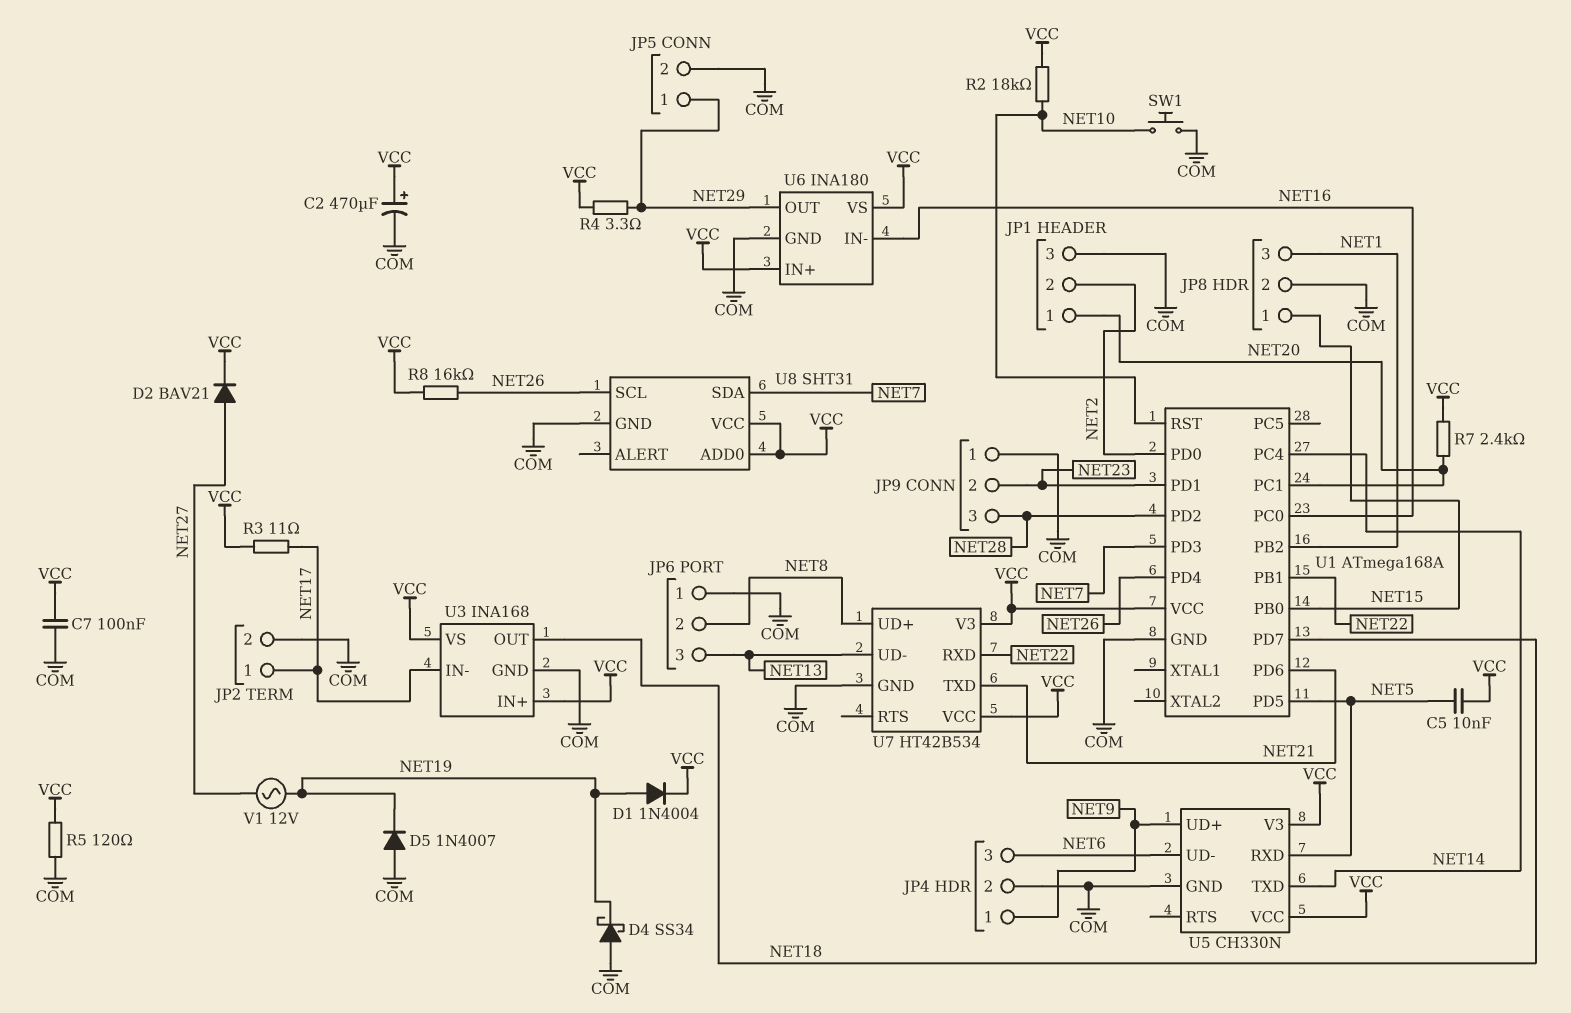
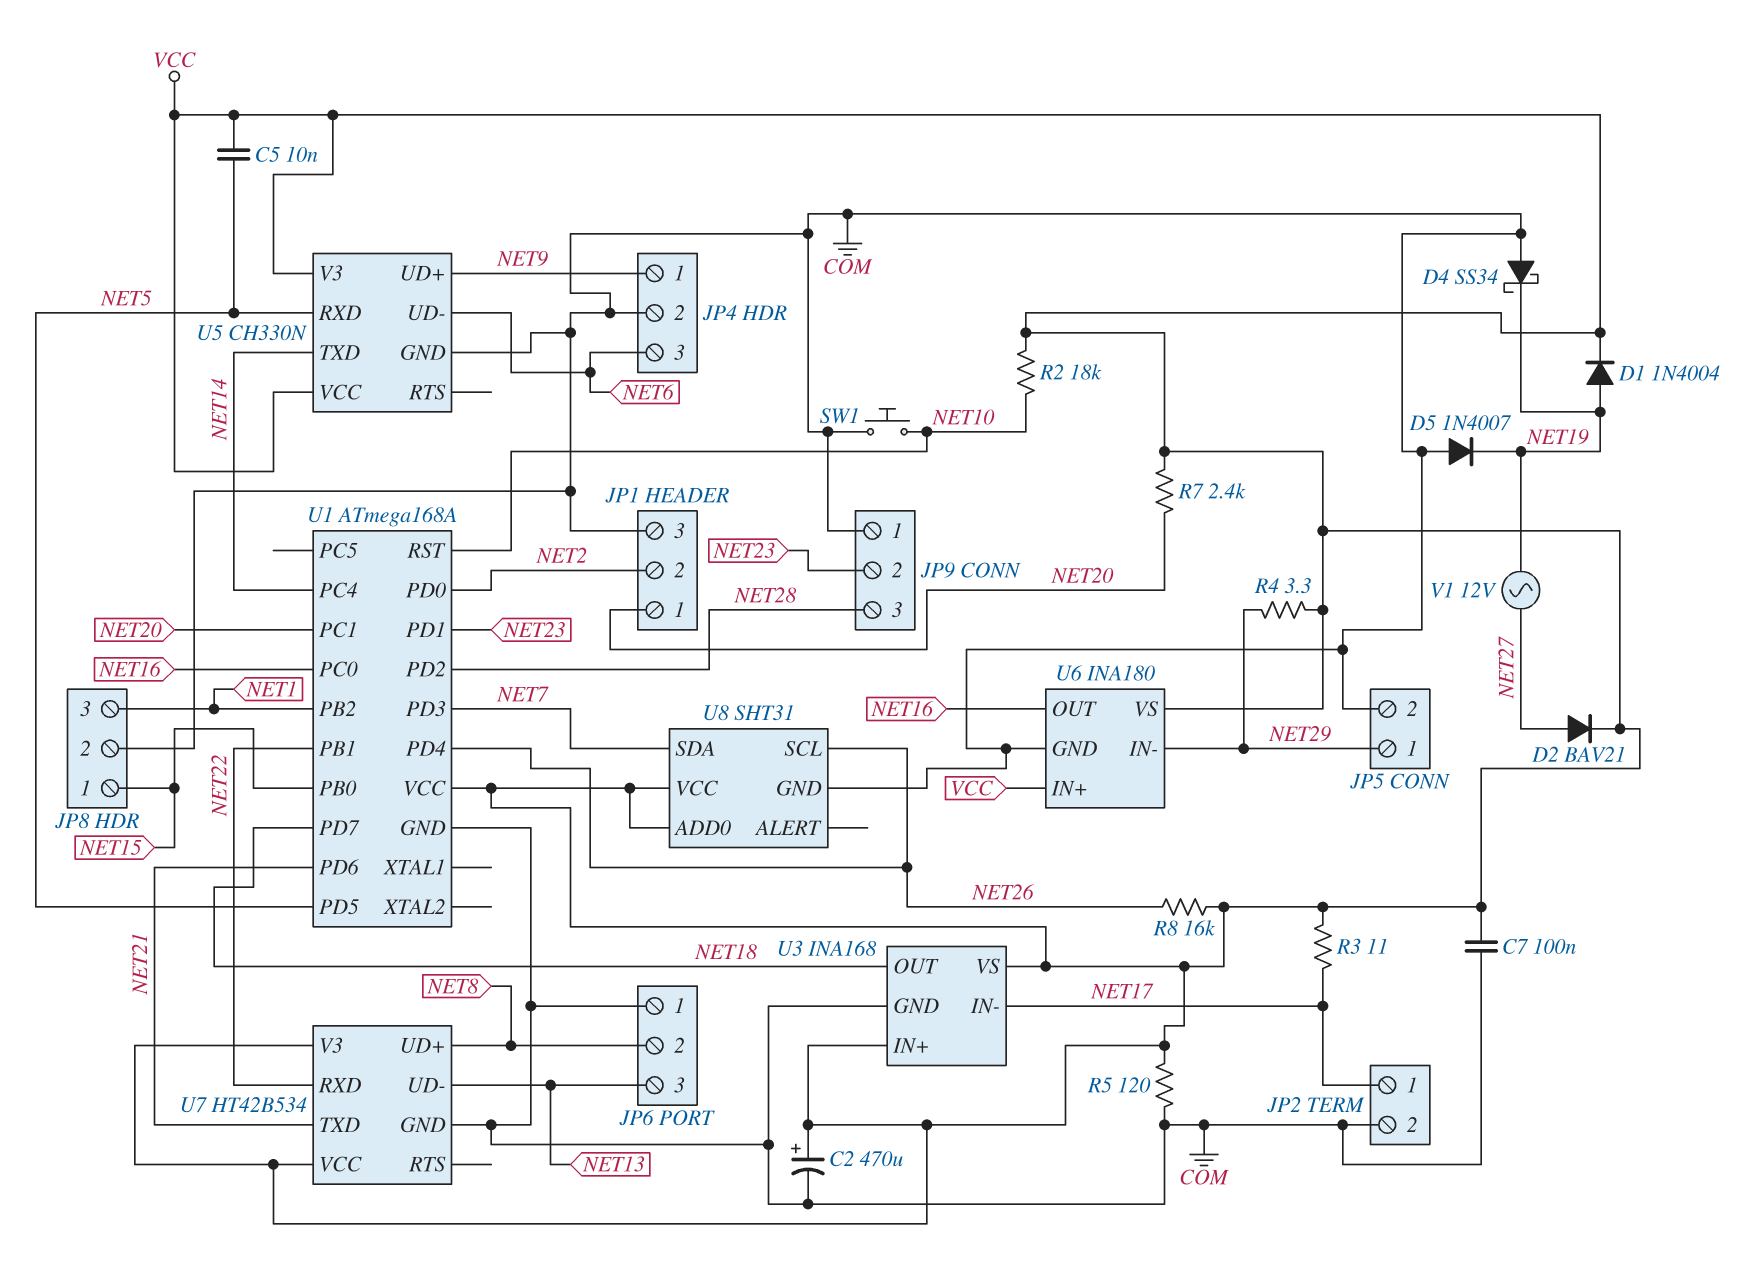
U6 pin IN-: NET16 -> NET29
U6 pin OUT: NET29 -> NET16

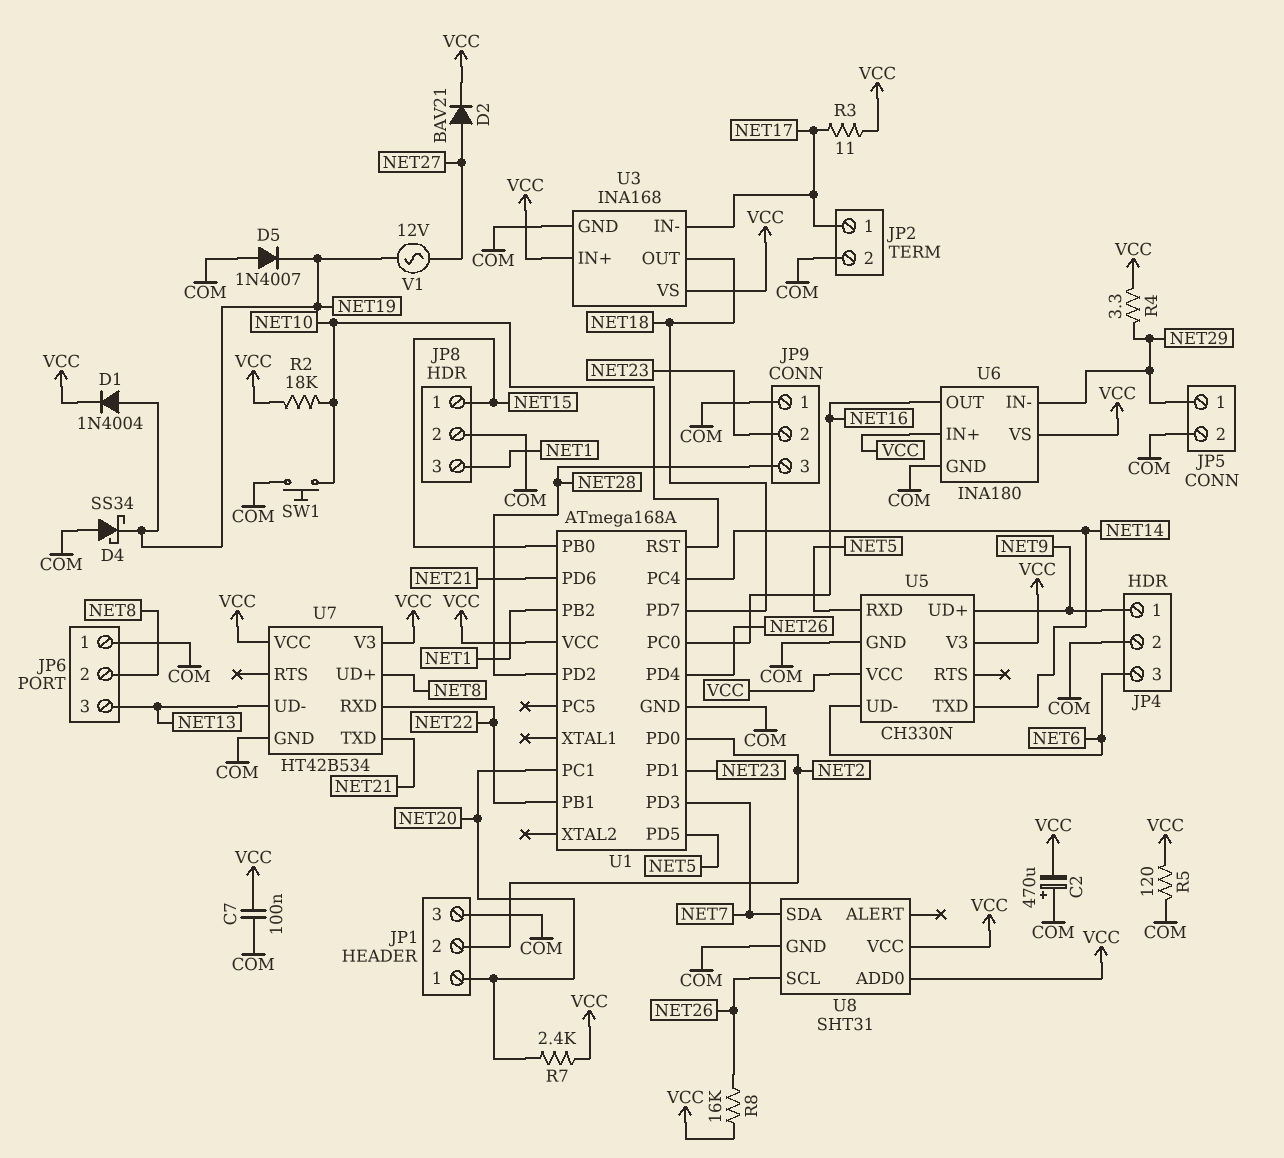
C2: 470uF (plus VCC, minus COM) -> 470uF (plus COM, minus VCC)
C5: 10nF (NET5, VCC) -> none

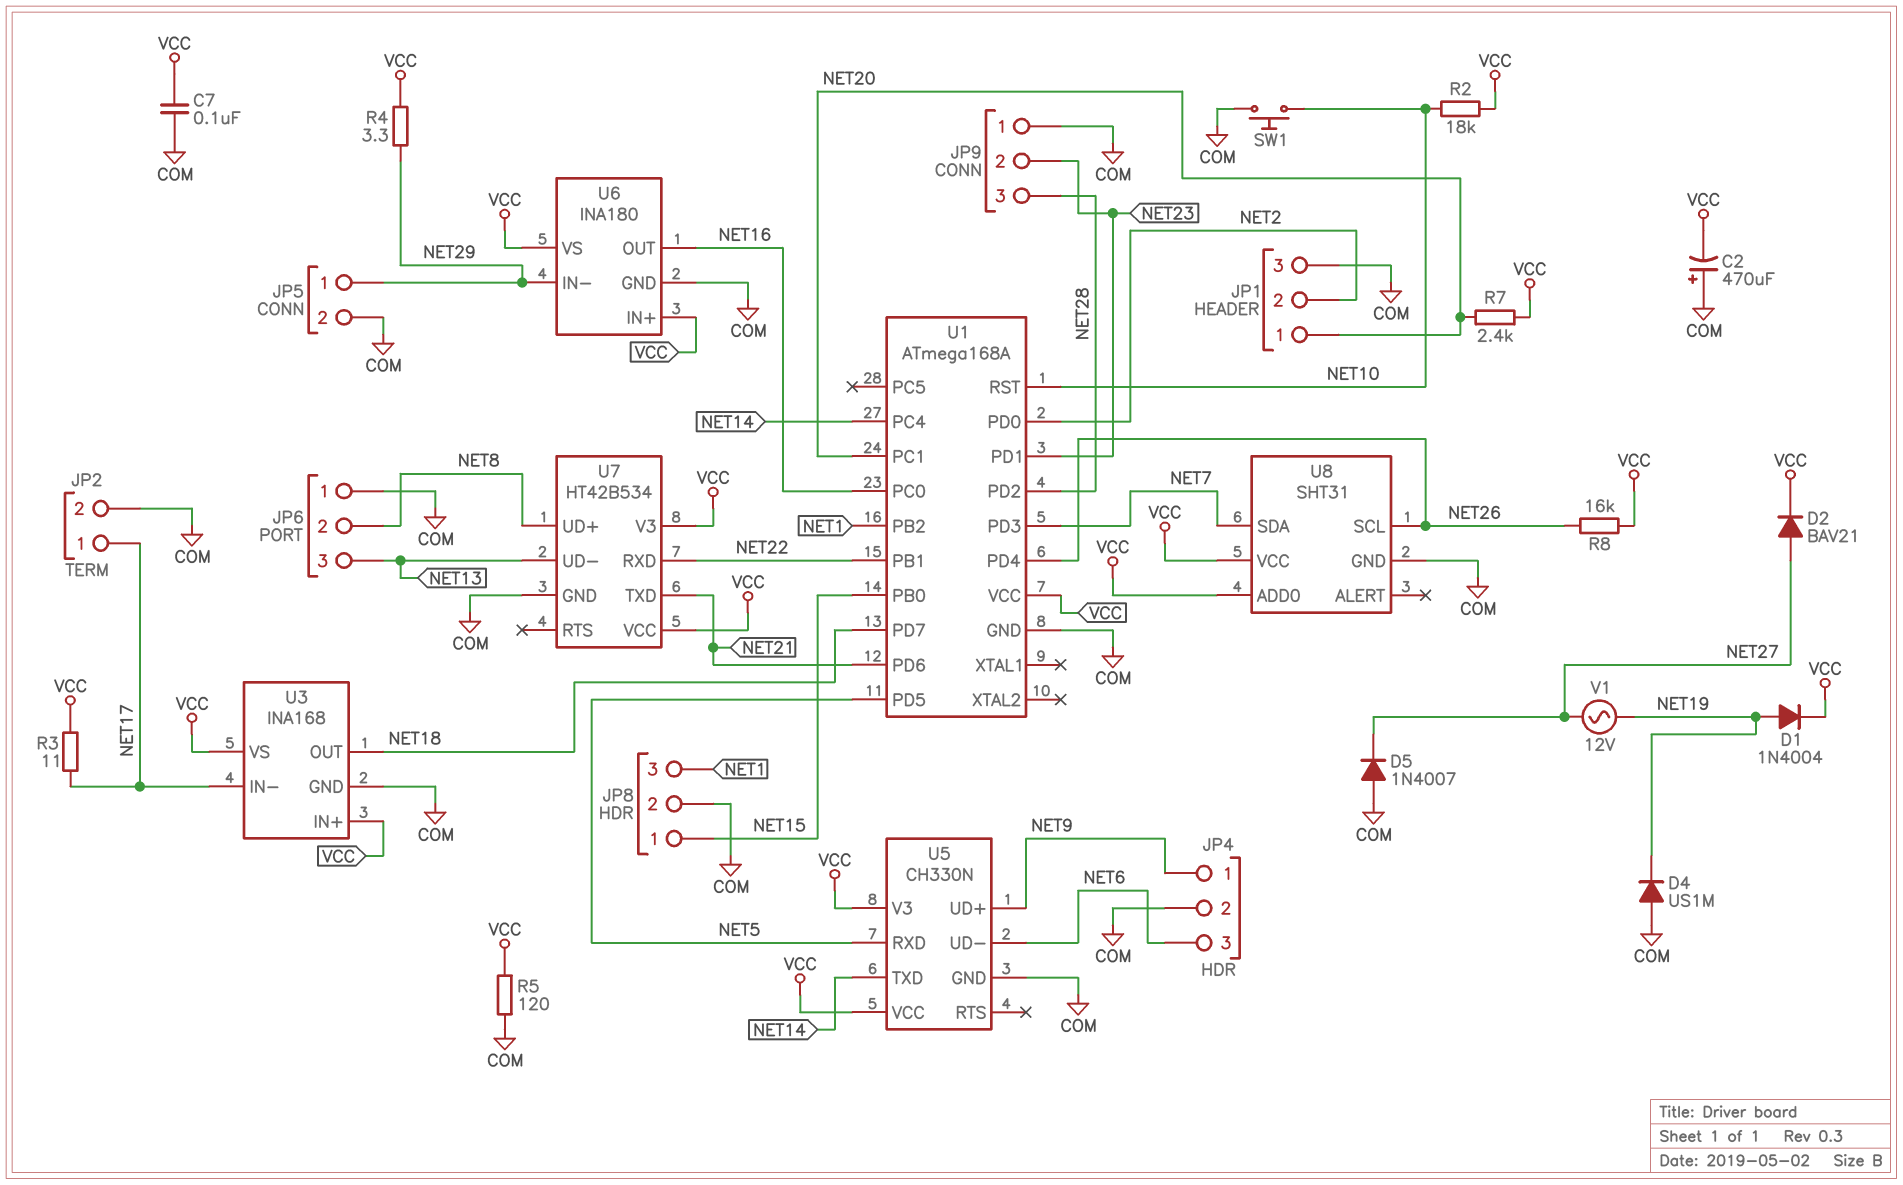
D4: schottky SS34 (A COM, K NET19) -> diode US1M (A COM, K NET19)
D5: diode 1N4007 (A COM, K NET19) -> diode 1N4007 (A COM, K NET27)

